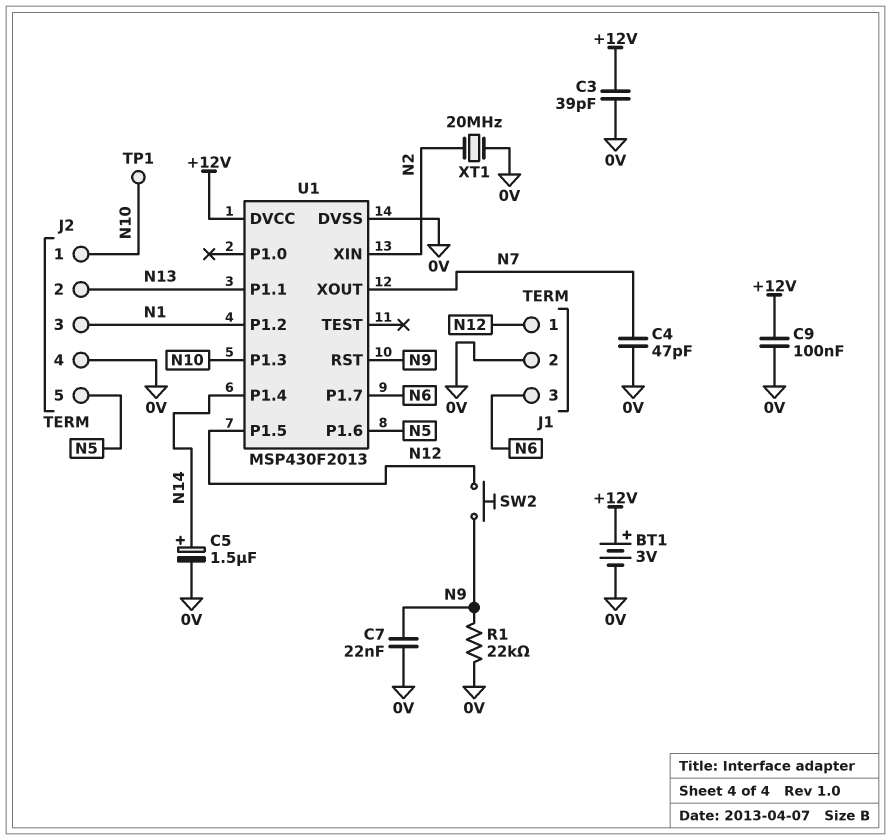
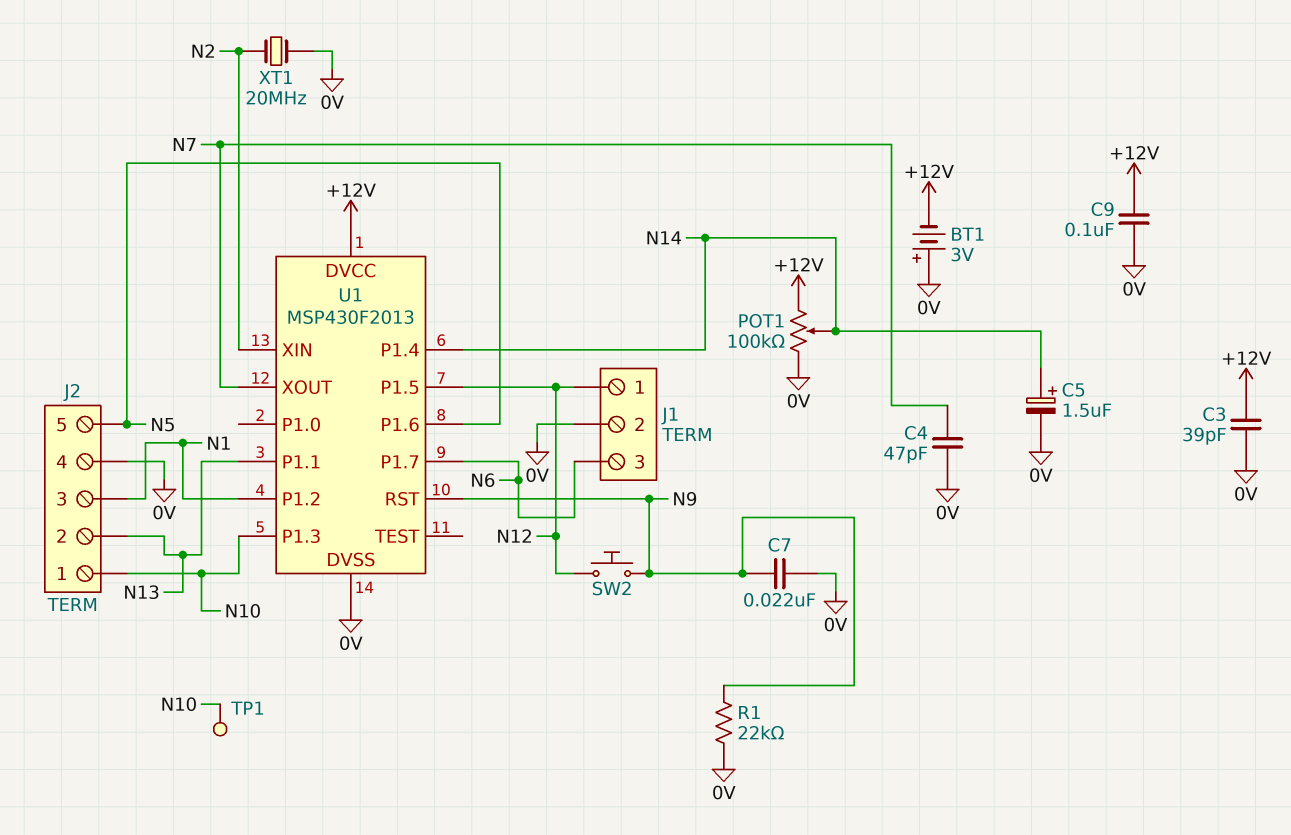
BT1: 3V (plus +12V, minus 0V) -> 3V (plus 0V, minus +12V)
POT1: none -> 100k (+12V, 0V, wiper N14)

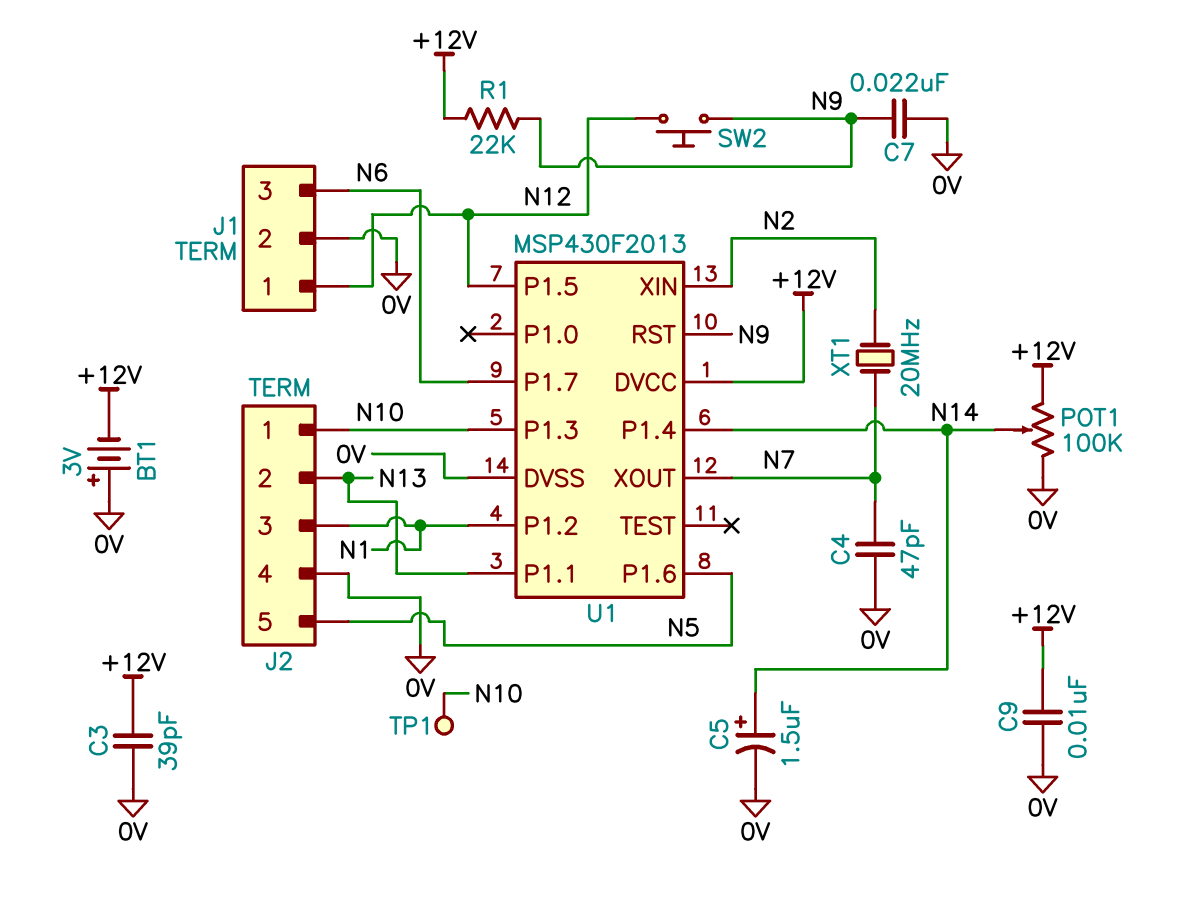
C9: 100nF (+12V, 0V) -> 10nF (+12V, 0V)
R1: 22k (0V, N9) -> 22k (+12V, N9)
XT1: 20MHz (0V, N2) -> 20MHz (N2, N7)

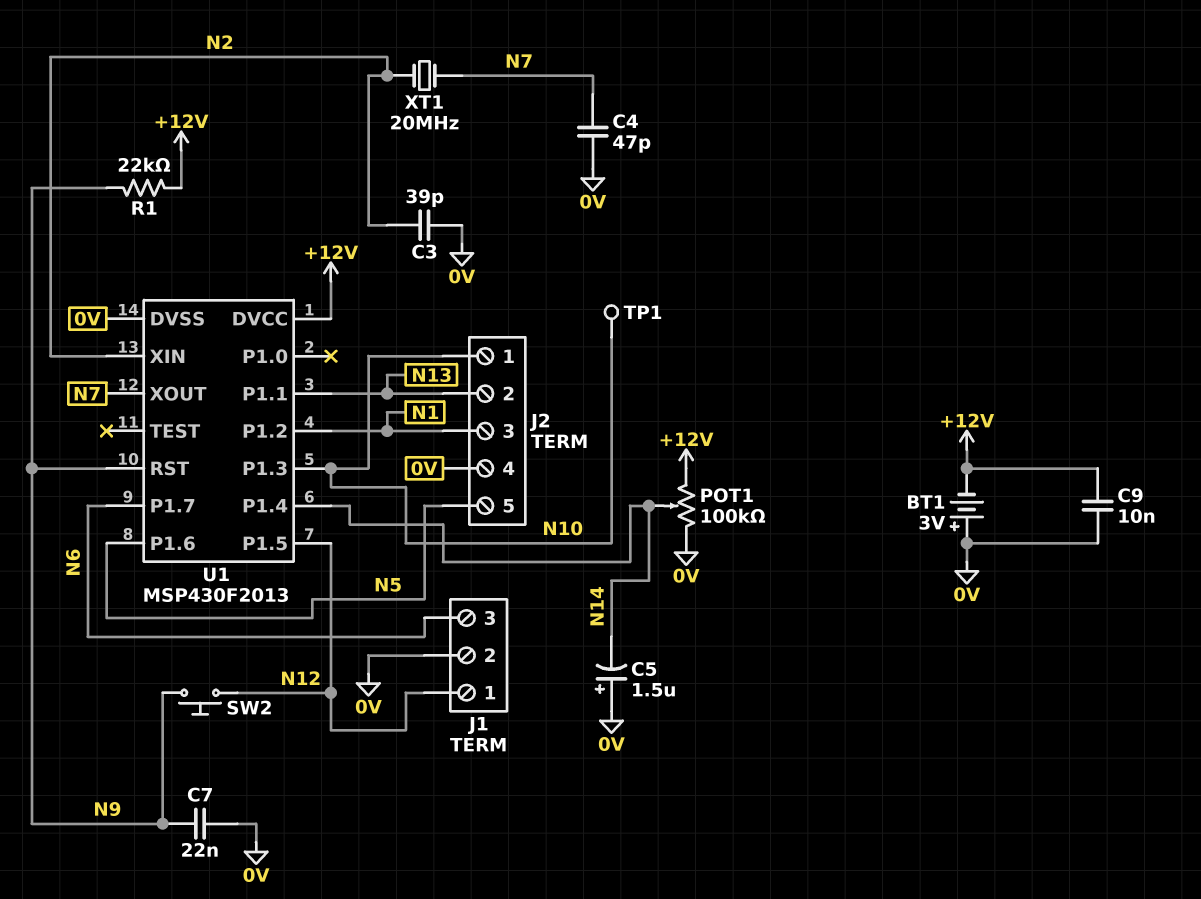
C3: 39pF (+12V, 0V) -> 39pF (0V, N2)
C5: 1.5uF (plus N14, minus 0V) -> 1.5uF (plus 0V, minus N14)

